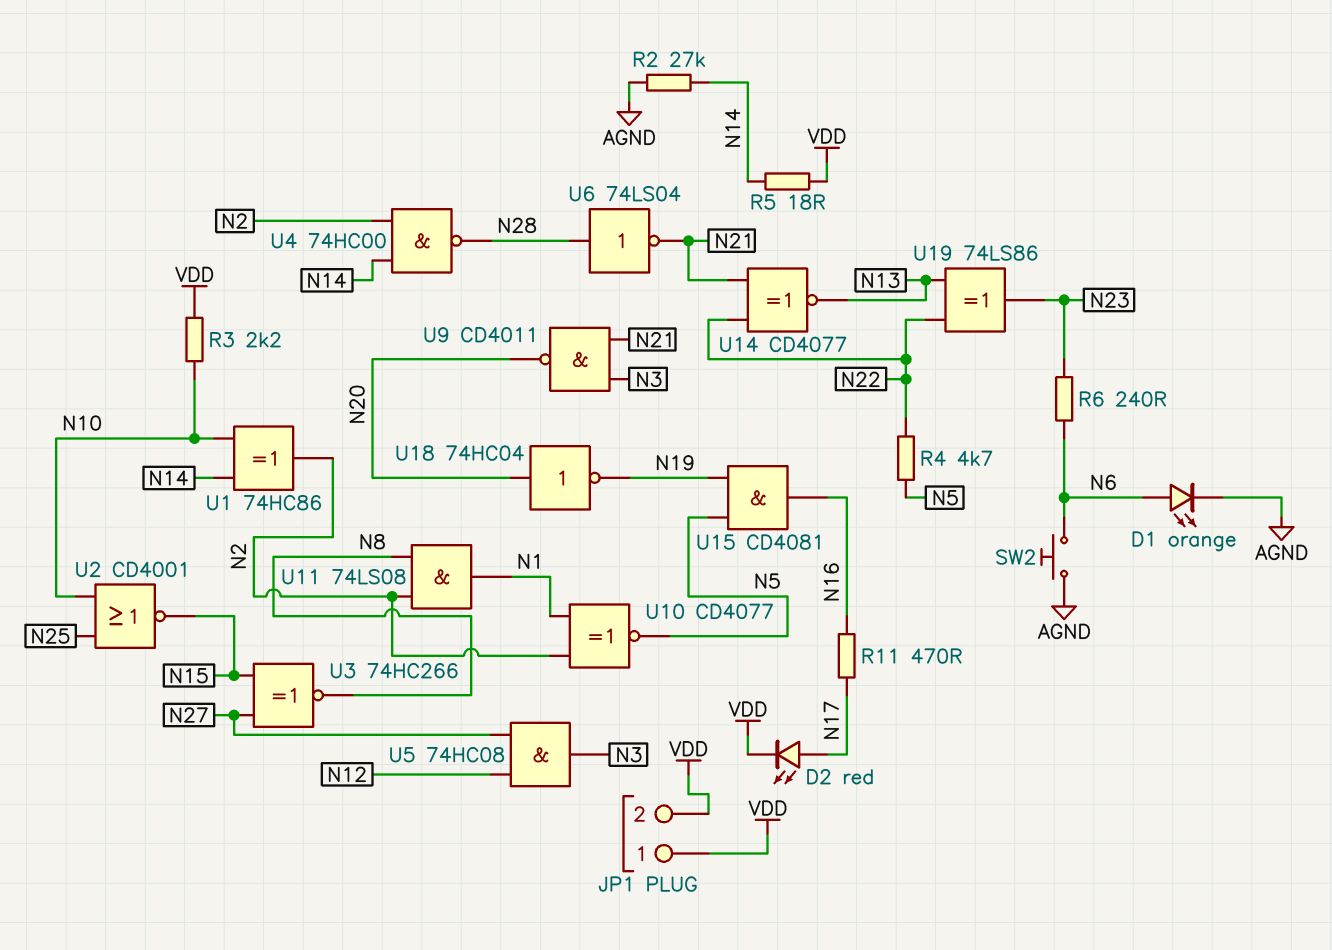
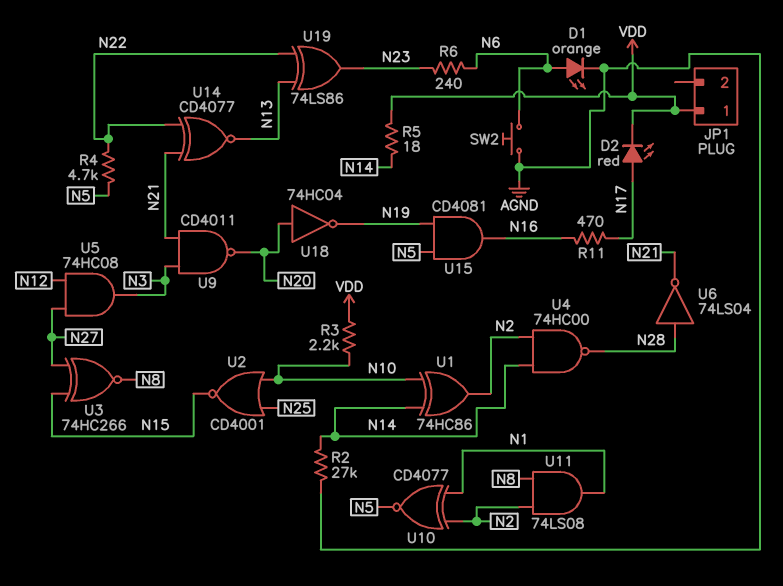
JP1 pin 2: VDD -> none

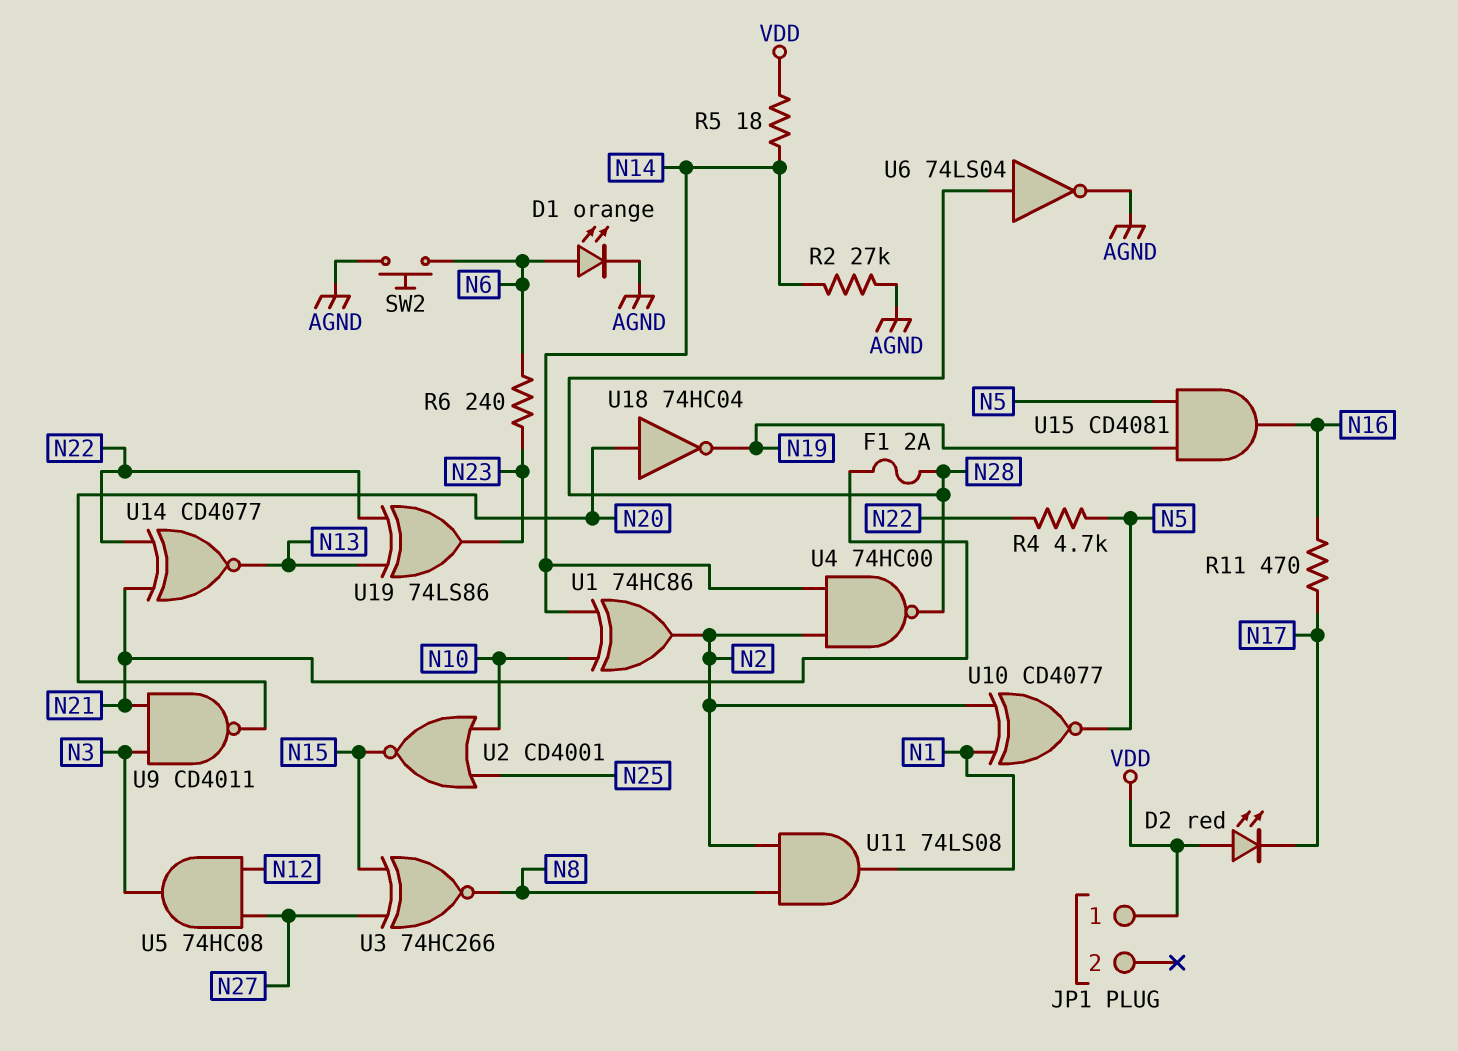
D2: LED red (A N17, K VDD) -> LED red (A VDD, K N17)
F1: none -> 2A (N21, N28)
R3: 2.2k (N10, VDD) -> none
U6: NOT 74LS04 (in N28, out N21) -> NOT 74LS04 (in N28, out AGND)

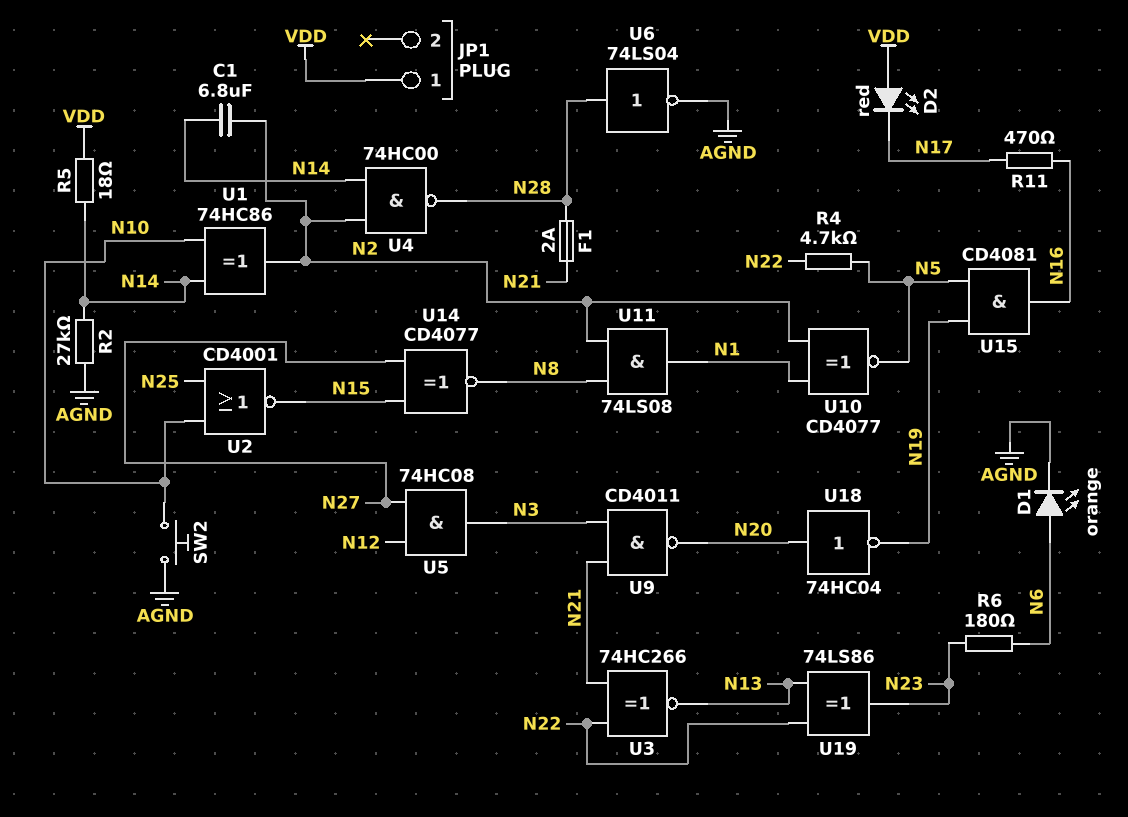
C1: none -> 6.8uF (N2, N14)
R6: 240 (N6, N23) -> 180 (N6, N23)
SW2: button (AGND, N6) -> button (AGND, N10)
U3: XNOR 74HC266 (in N15, in N27, out N8) -> XNOR 74HC266 (in N21, in N22, out N13)
U14: XNOR CD4077 (in N21, in N22, out N13) -> XNOR CD4077 (in N15, in N27, out N8)

